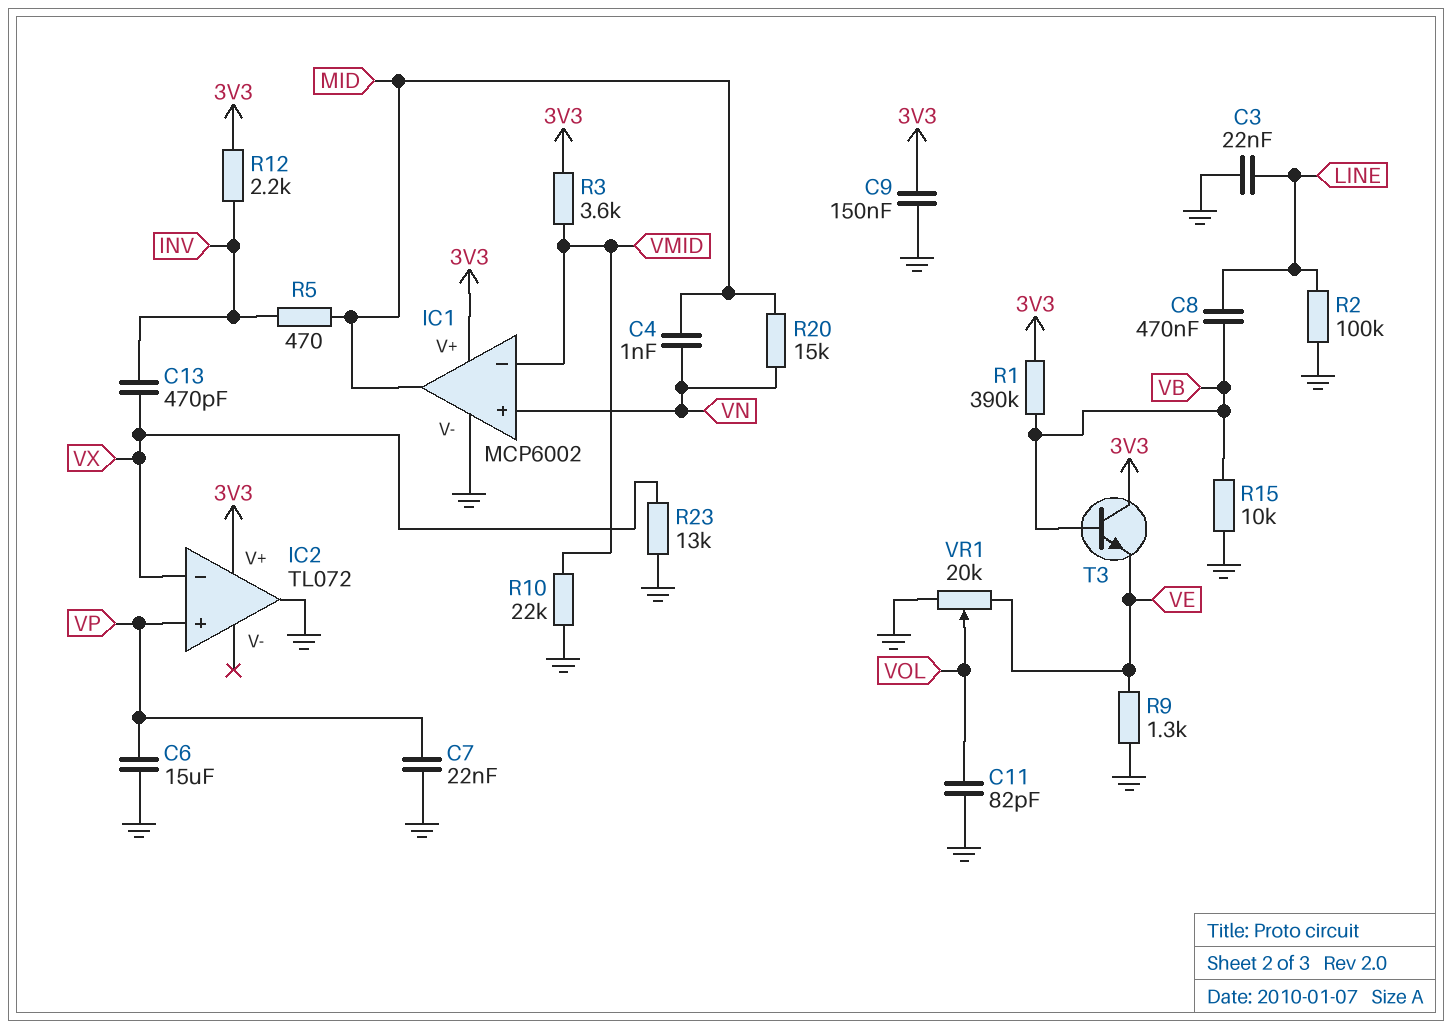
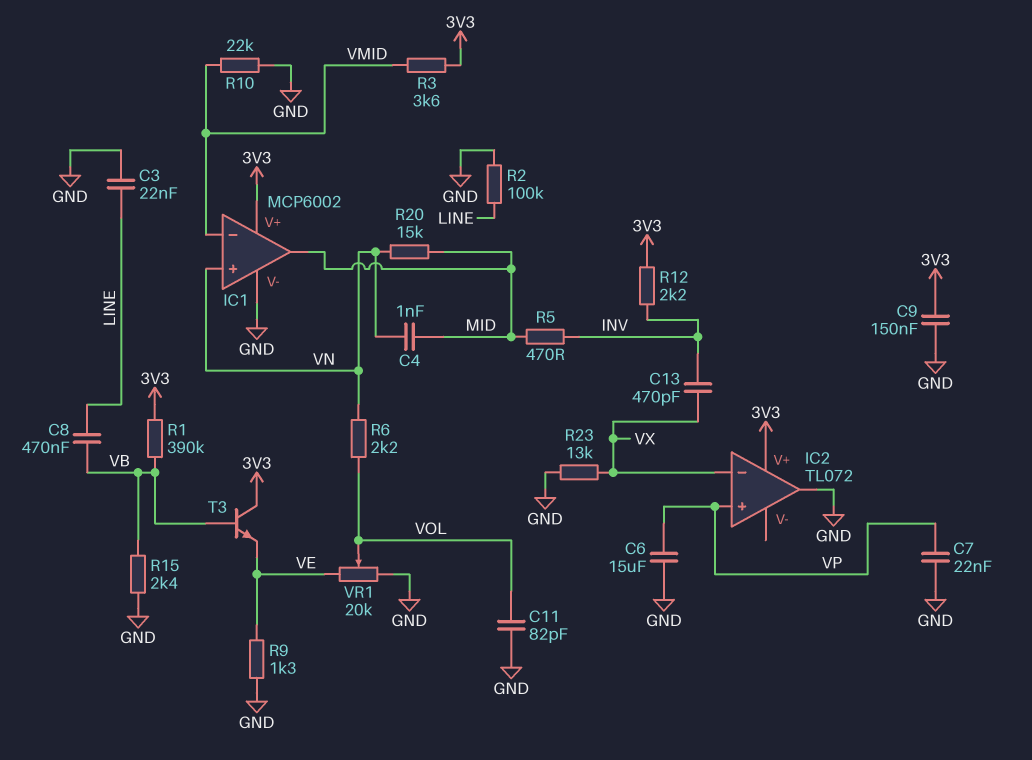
R6: none -> 2.2k (VN, VOL)
R15: 10k (GND, VB) -> 2.4k (GND, VB)

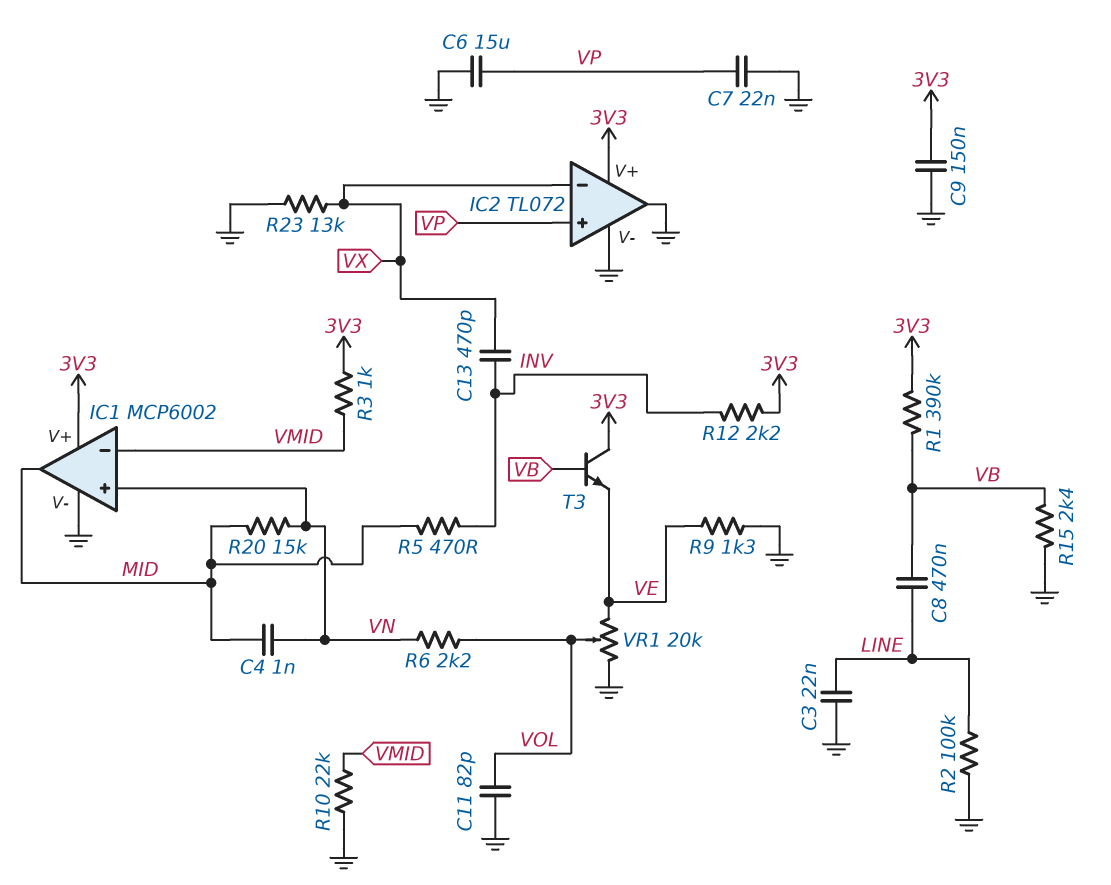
IC2 pin V-: none -> GND
R3: 3.6k (3V3, VMID) -> 1k (3V3, VMID)

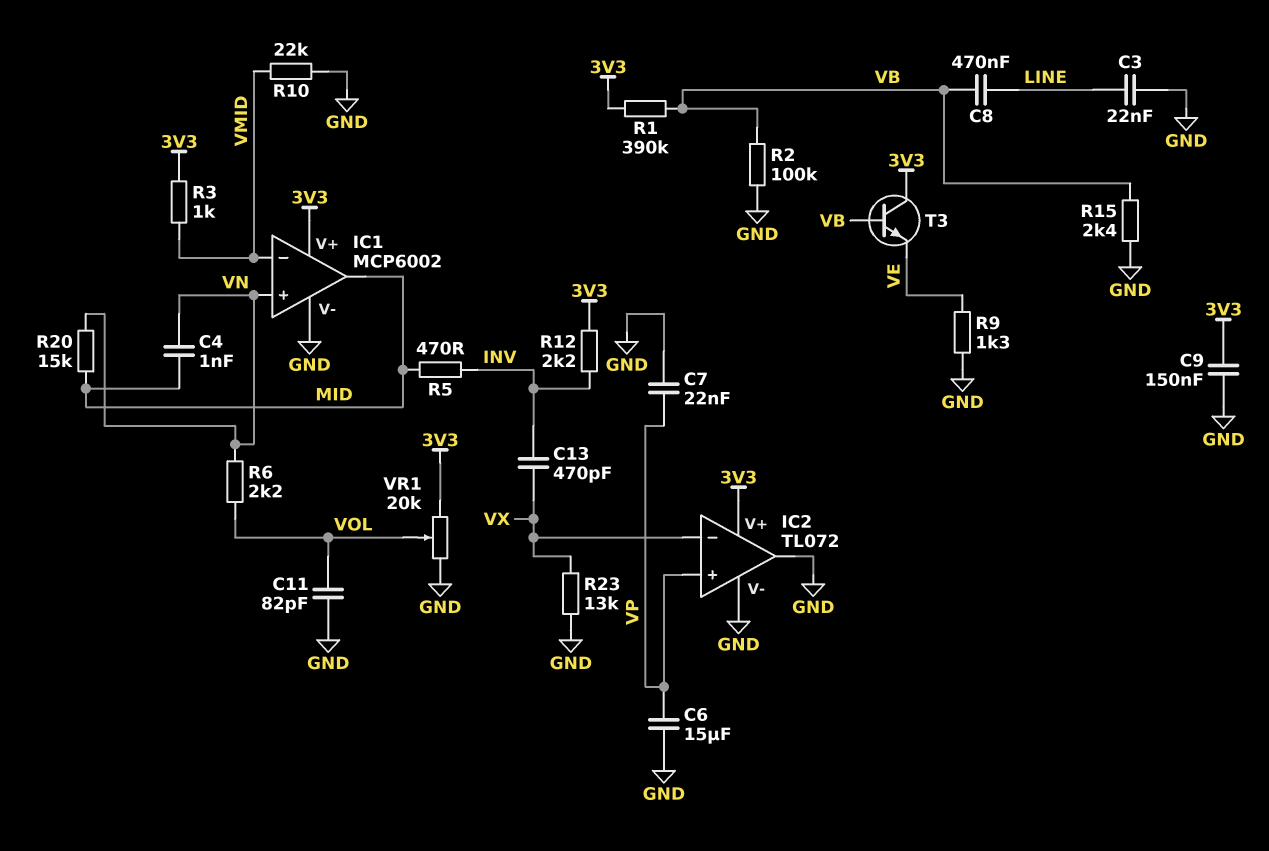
R2: 100k (GND, LINE) -> 100k (GND, VB)
VR1: 20k (GND, VE, wiper VOL) -> 20k (3V3, GND, wiper VOL)

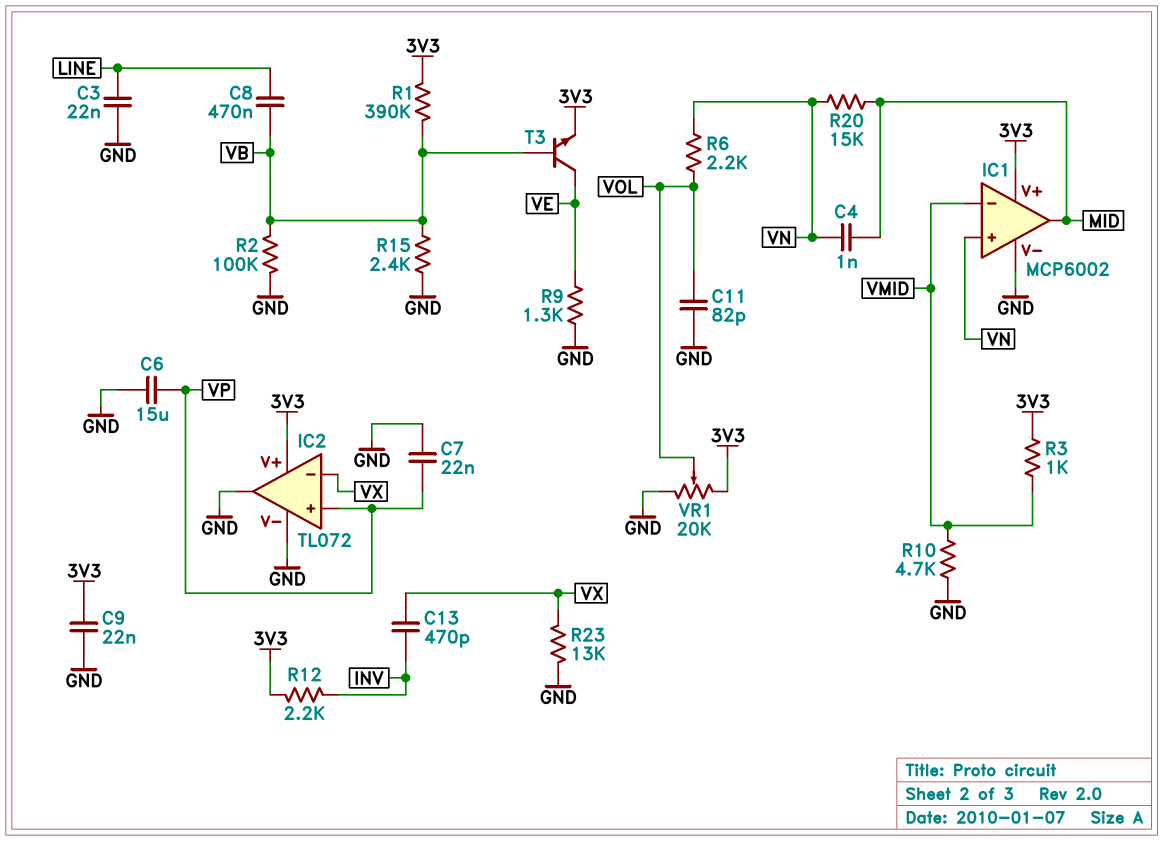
C9: 150nF (3V3, GND) -> 22nF (3V3, GND)
R5: 470 (INV, MID) -> none
R10: 22k (GND, VMID) -> 4.7k (GND, VMID)
T3: NPN (B VB, C 3V3, E VE) -> NPN (B VB, C VE, E 3V3)

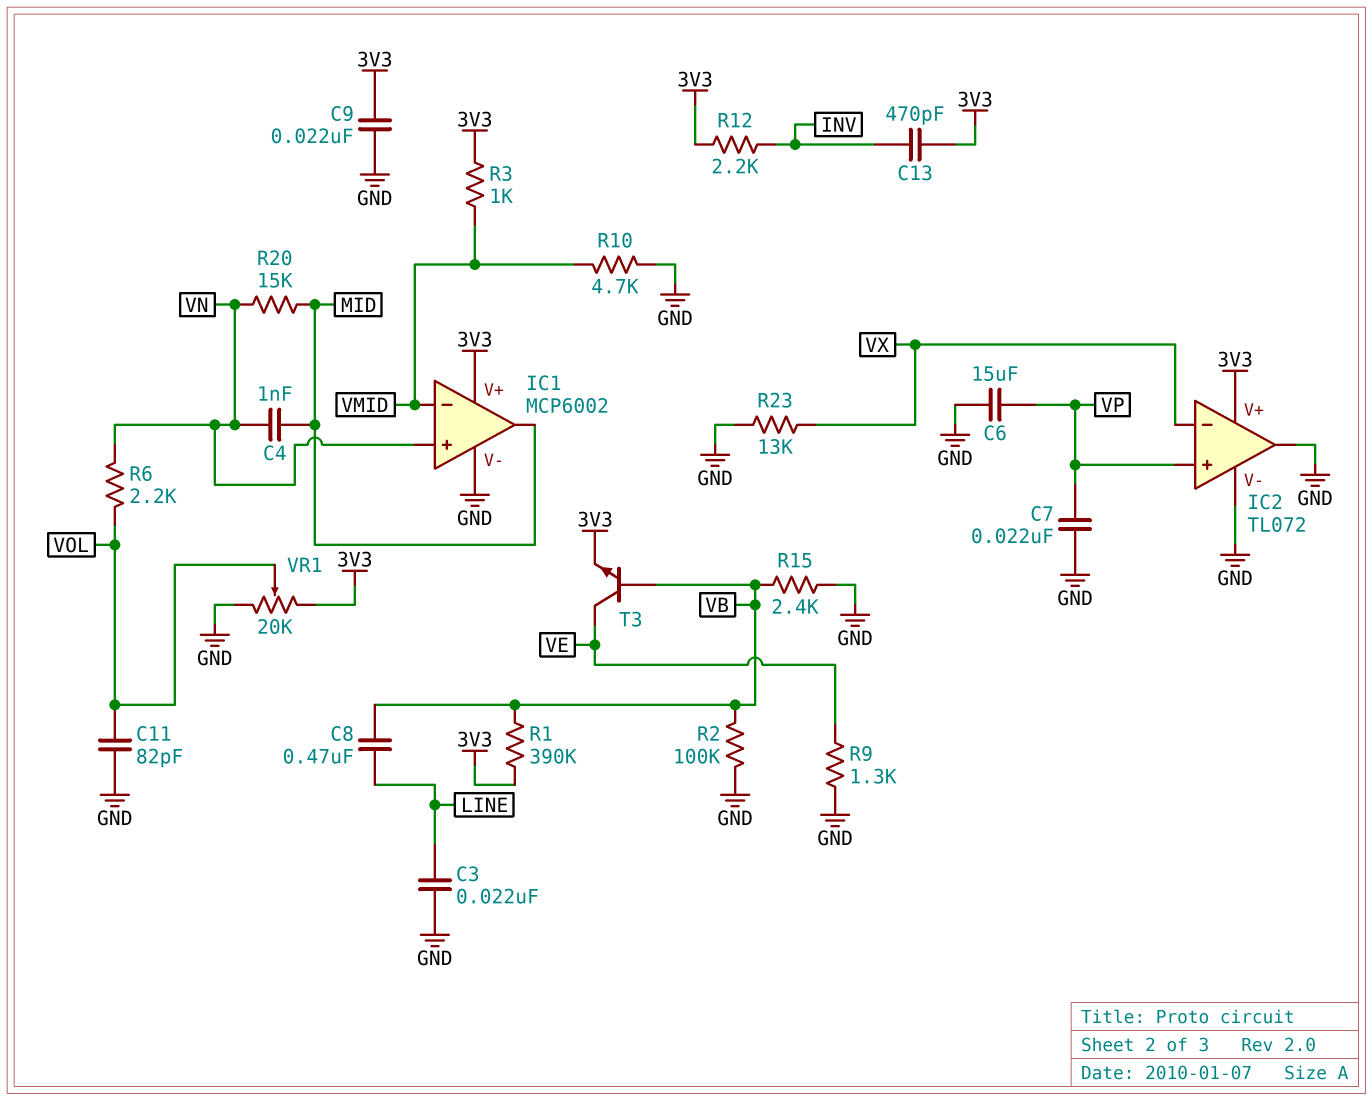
C13: 470pF (INV, VX) -> 470pF (3V3, INV)

